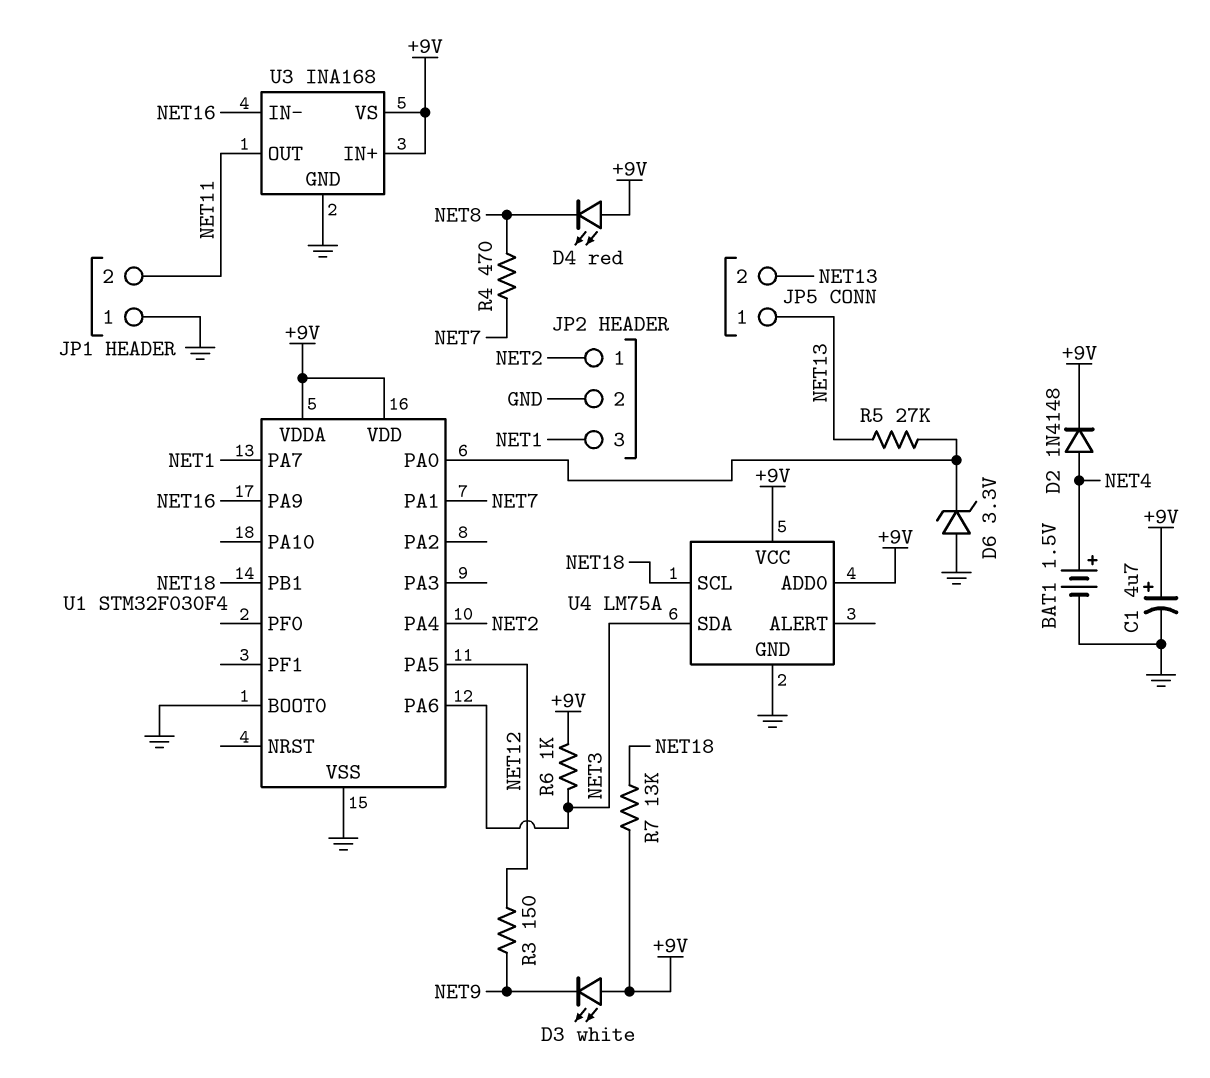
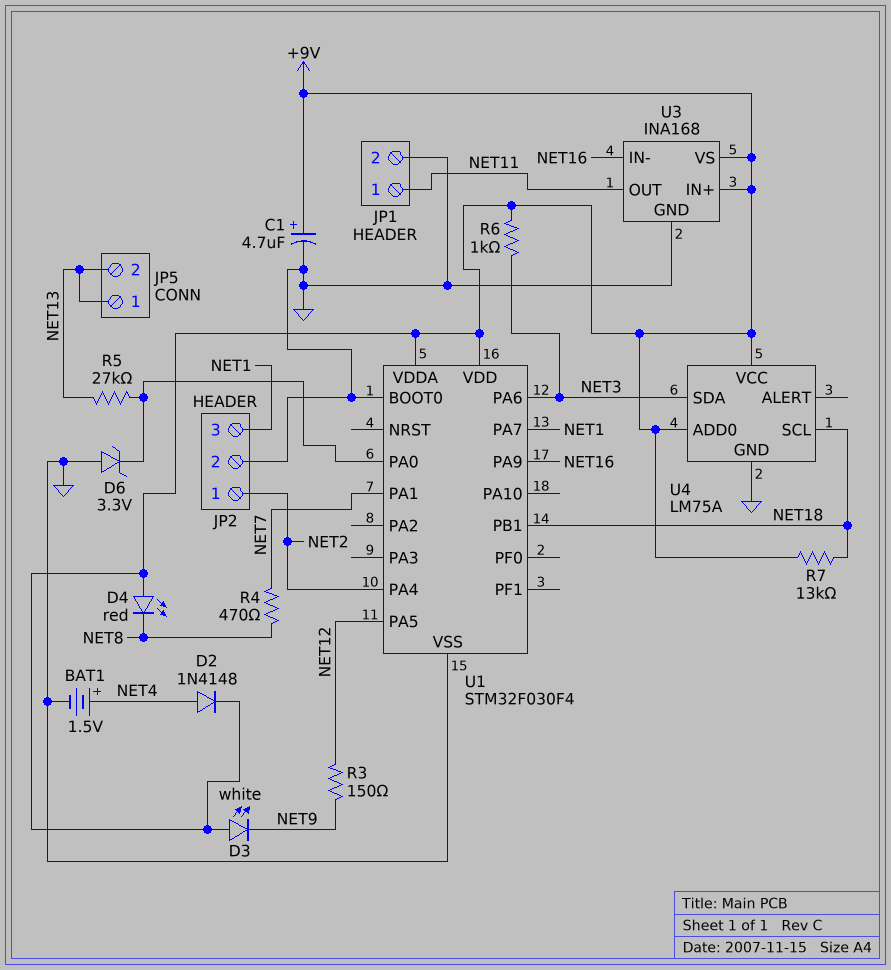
JP1 pin 1: GND -> NET11
JP1 pin 2: NET11 -> GND

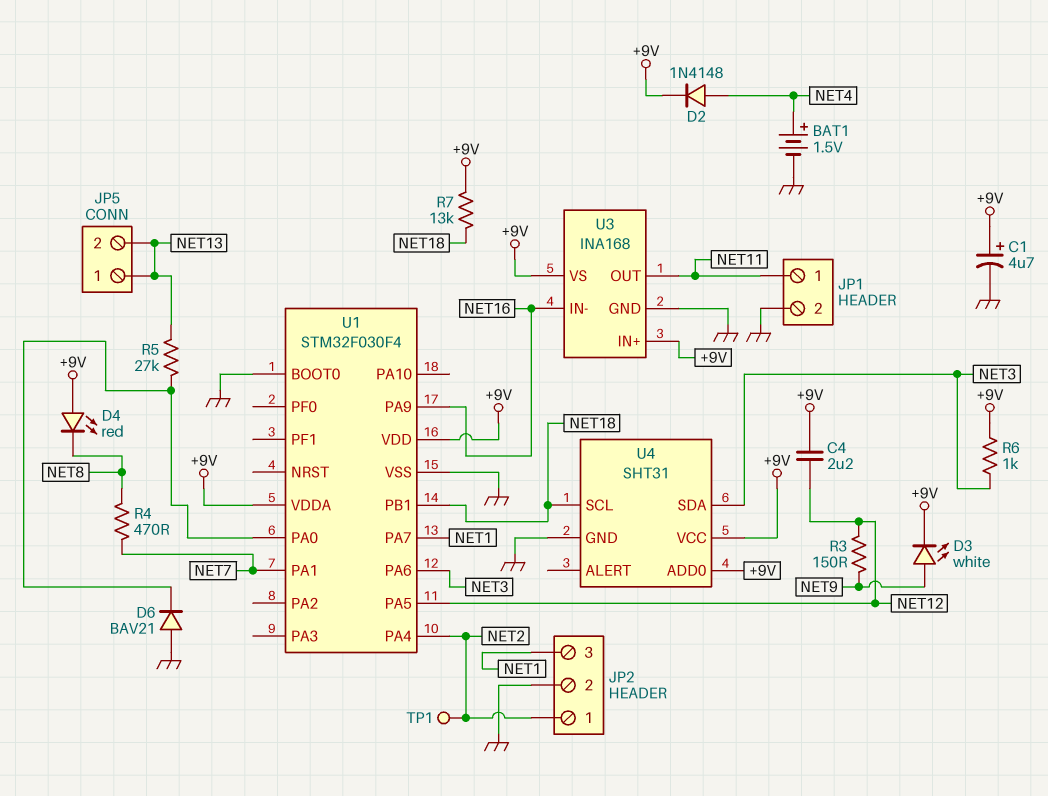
C4: none -> 2.2uF (+9V, NET12)
D3: LED white (A +9V, K NET9) -> LED white (A NET9, K +9V)
D6: zener 3.3V (A GND, K U1/PA0) -> diode BAV21 (A GND, K U1/PA0)
TP1: none -> test point (NET2)
U4: LM75A -> SHT31

